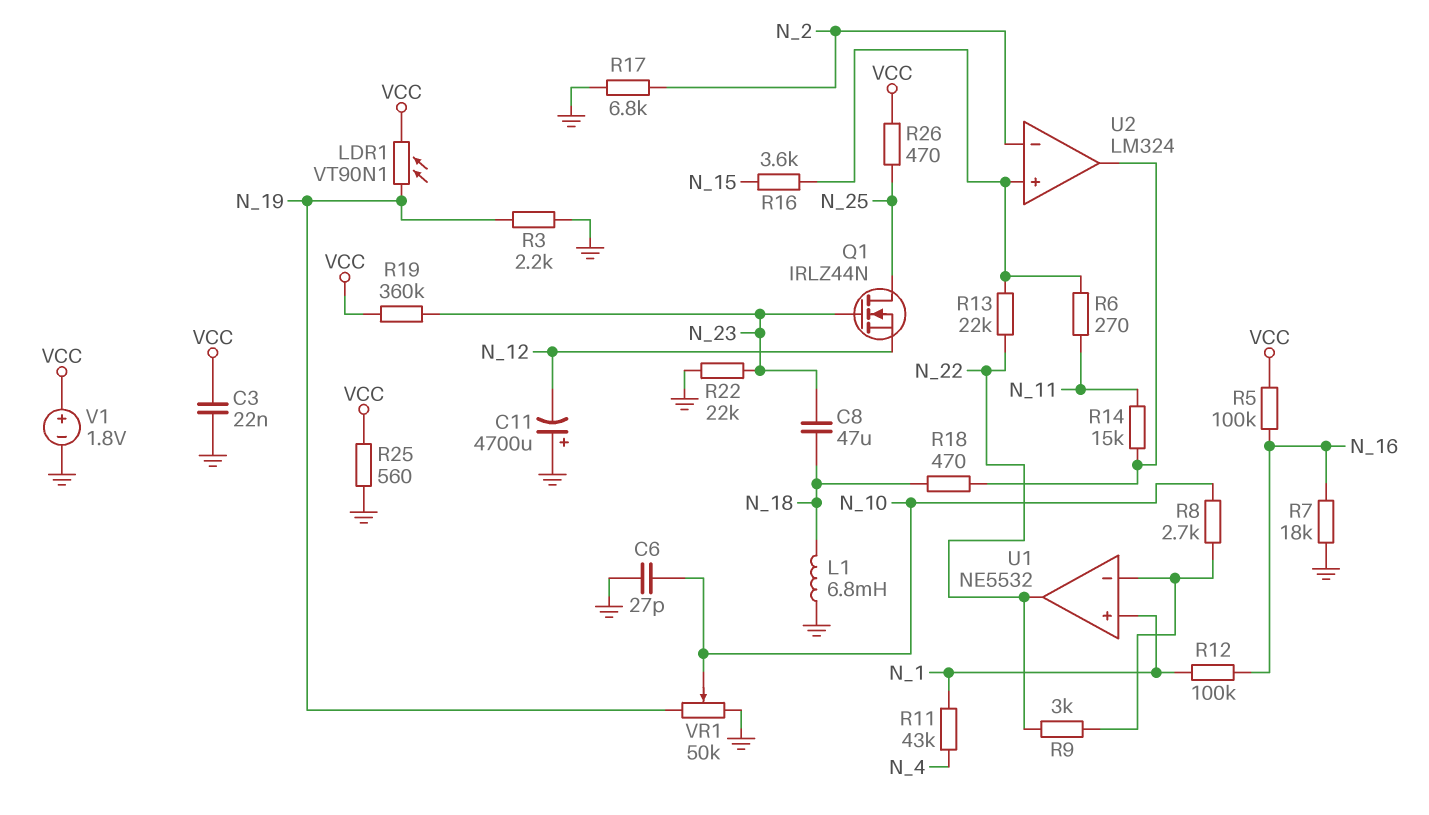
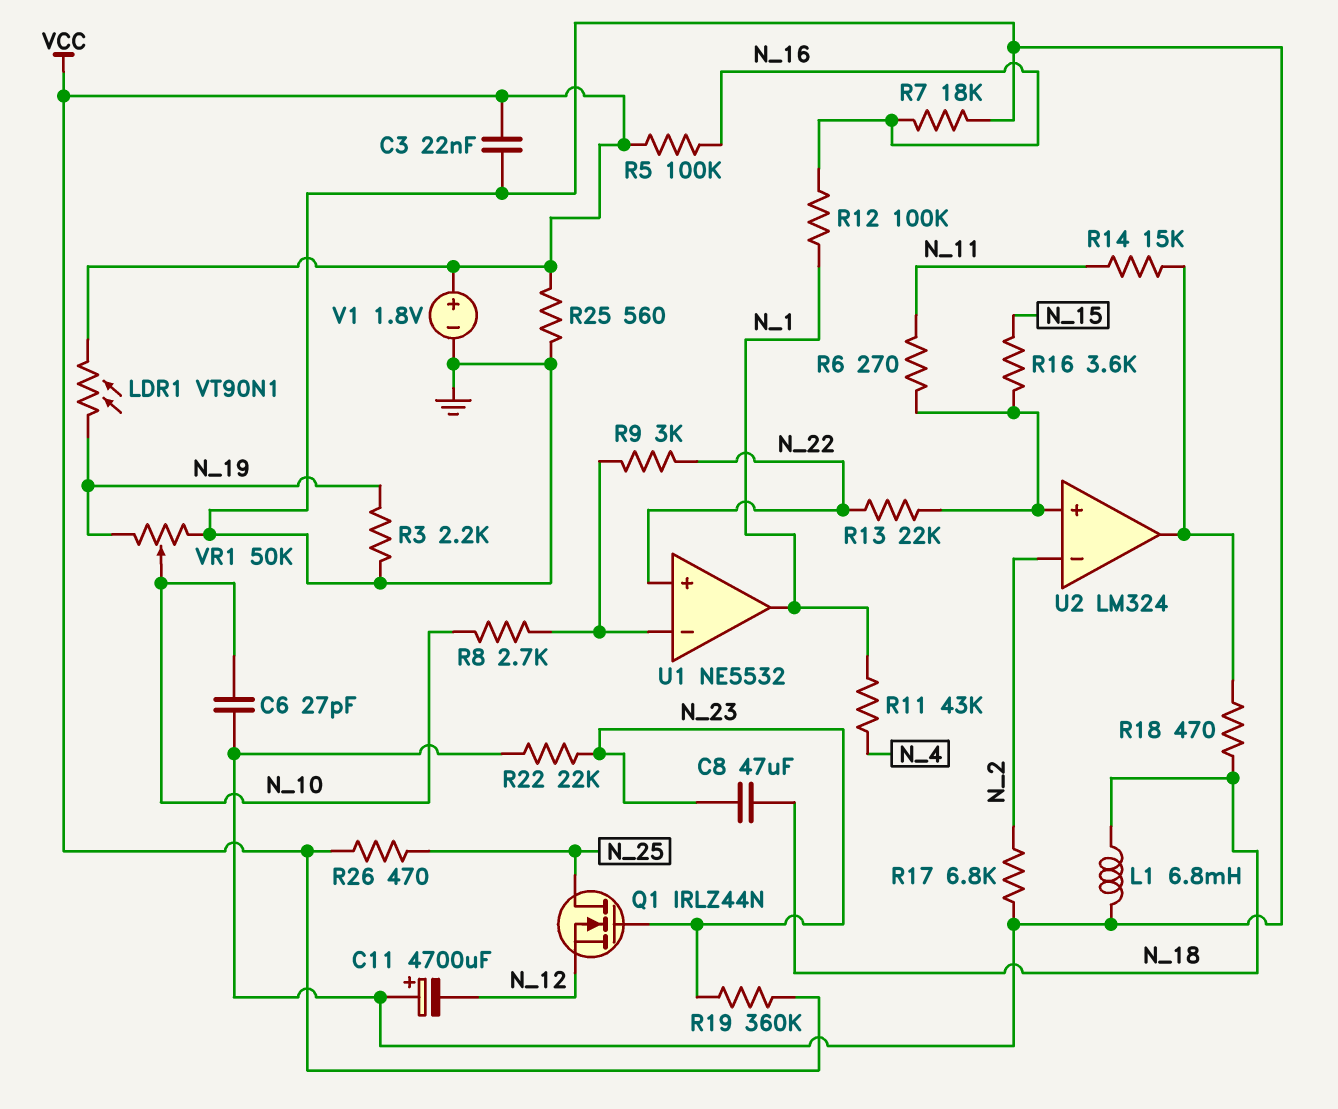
U1 pin in+: N_1 -> N_22
U1 pin out: N_22 -> N_1

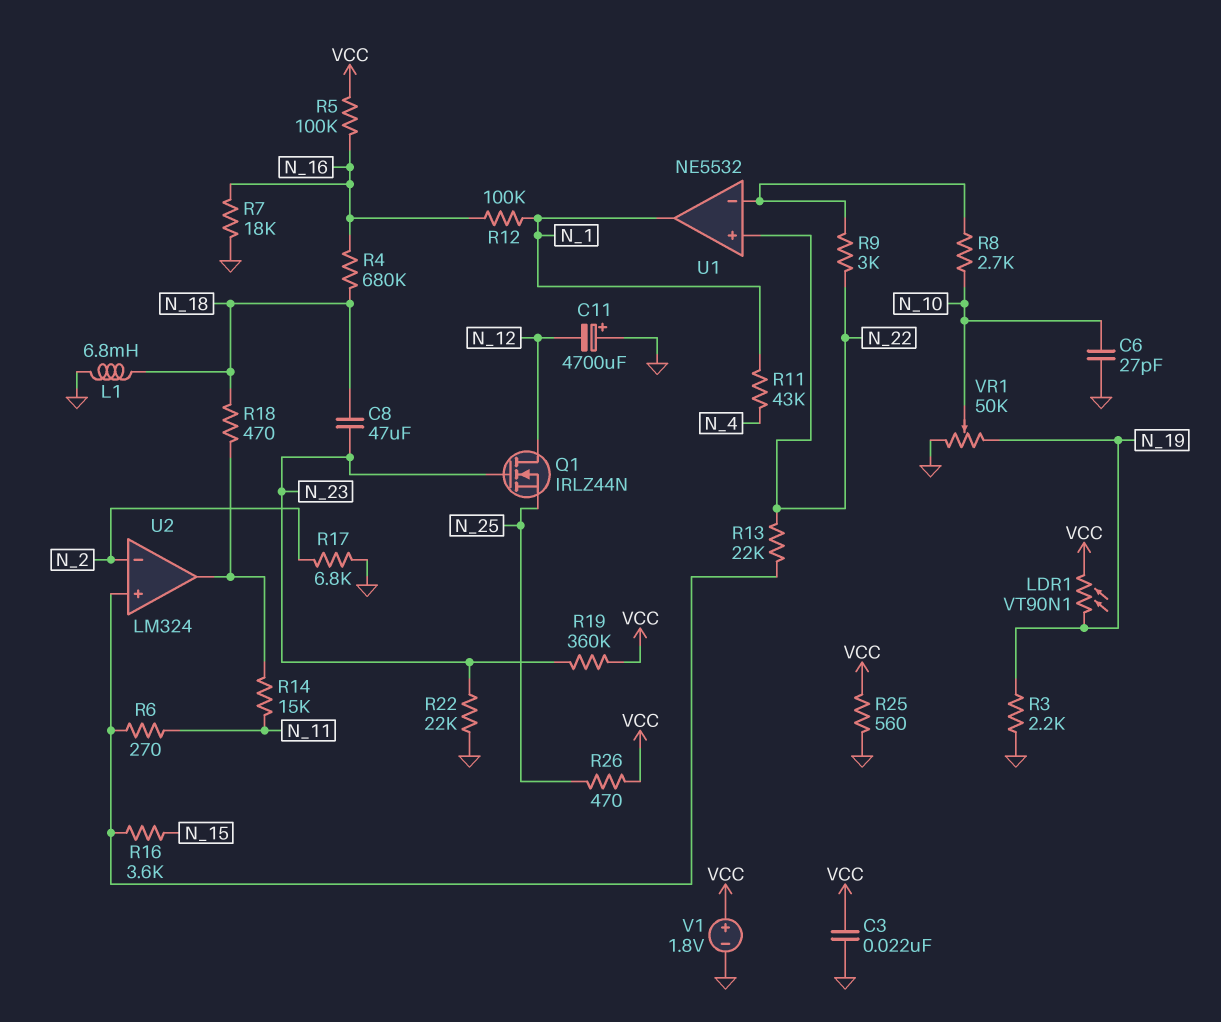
Q1: NMOS IRLZ44N (G N_23, D N_25, S N_12) -> NMOS IRLZ44N (G N_23, D N_12, S N_25)
R4: none -> 680k (N_16, N_18)

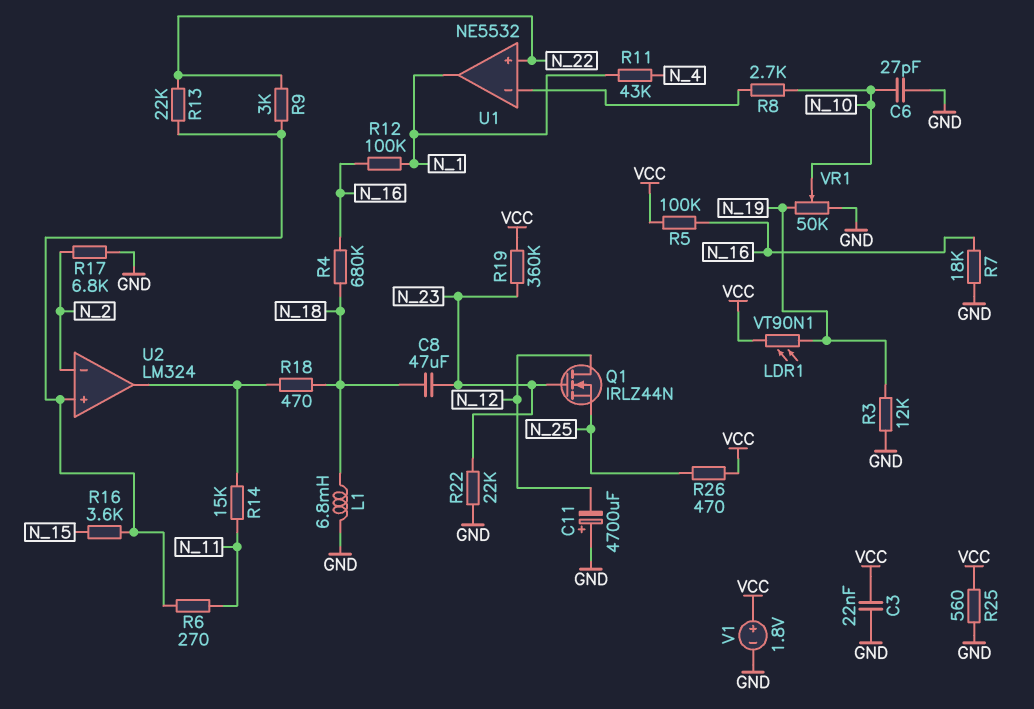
R3: 2.2k (GND, N_19) -> 12k (GND, N_19)
R9: 3k (N_22, U1/in-) -> 3k (N_22, U2/in+)

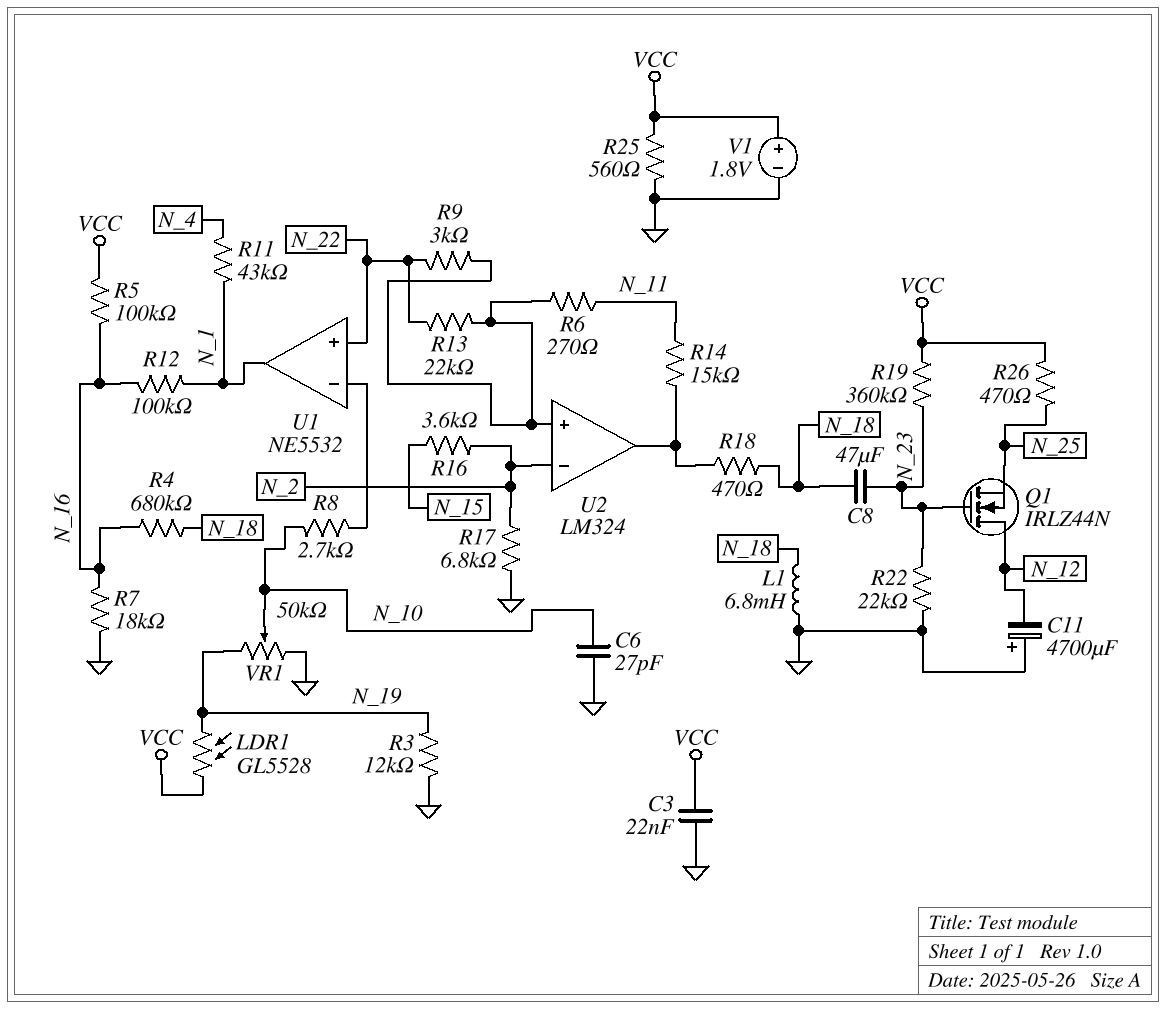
LDR1: VT90N1 (N_19, VCC) -> GL5528 (N_19, VCC)
R16: 3.6k (N_15, U2/in+) -> 3.6k (N_2, N_15)

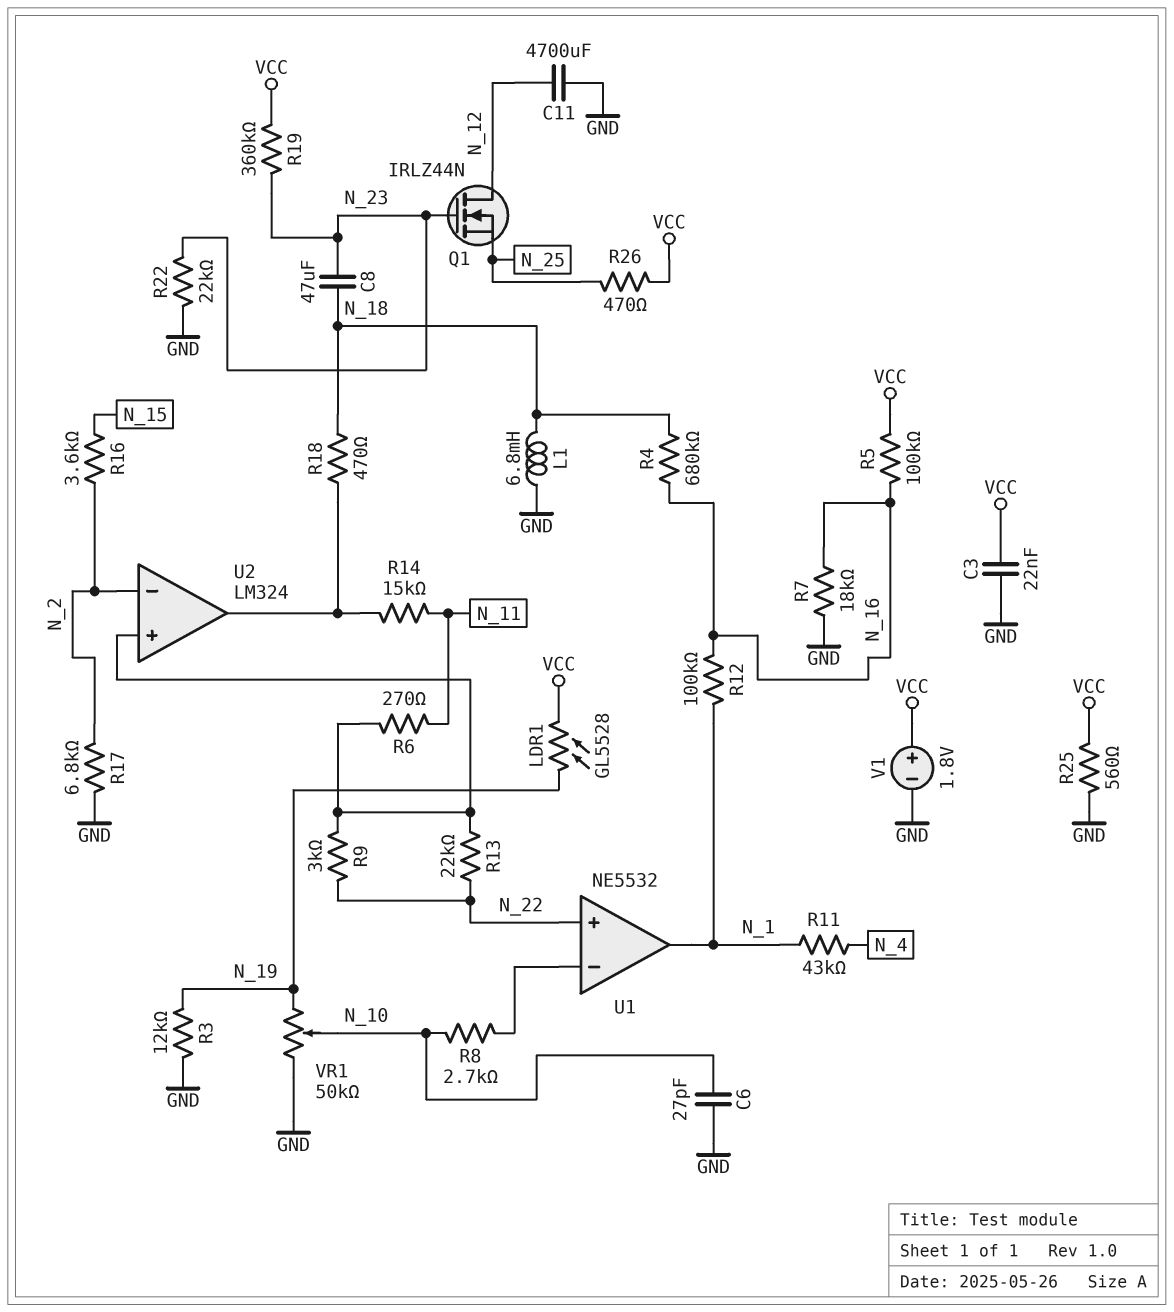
C11: 4700uF (plus GND, minus N_12) -> 4700uF (GND, N_12)

